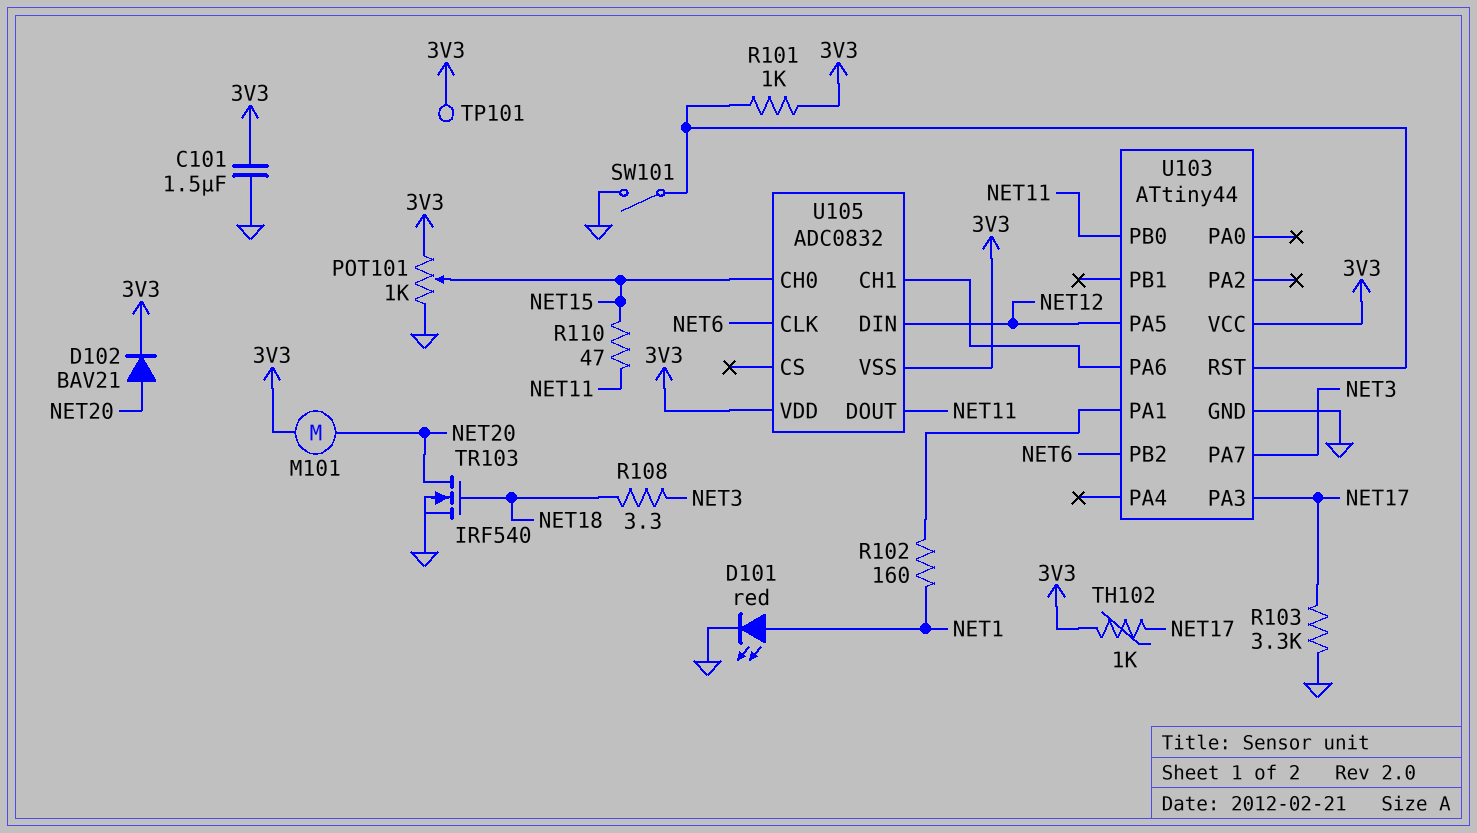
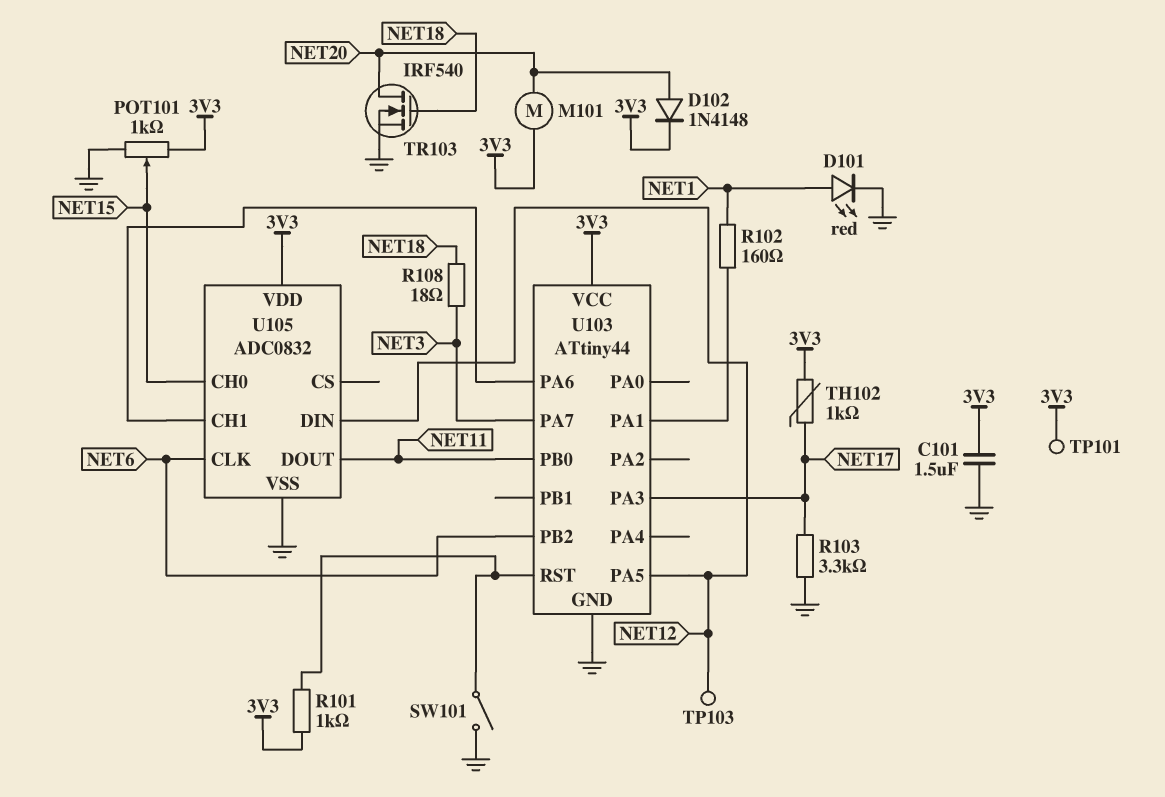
D102: diode BAV21 (A NET20, K 3V3) -> diode 1N4148 (A NET20, K 3V3)
R108: 3.3 (NET3, NET18) -> 18 (NET3, NET18)
R110: 47 (NET11, NET15) -> none
TP103: none -> test point (NET12)
U105 pin VSS: 3V3 -> GND

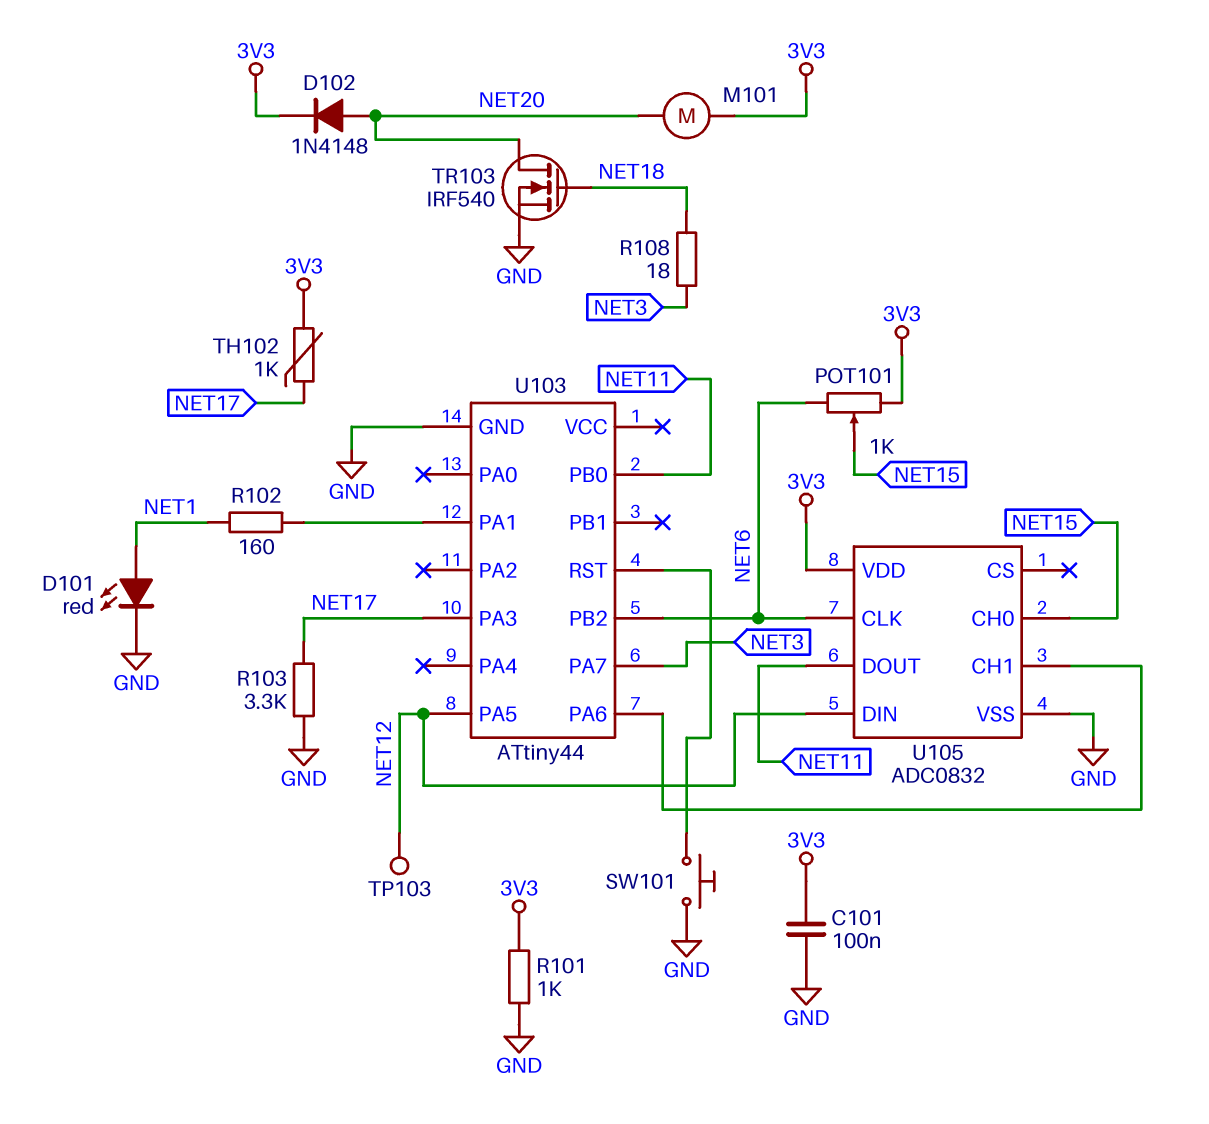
C101: 1.5uF (3V3, GND) -> 100nF (3V3, GND)
POT101: 1k (3V3, GND, wiper NET15) -> 1k (3V3, NET6, wiper NET15)
R101: 1k (3V3, U103/RST) -> 1k (3V3, GND)
SW101: switch (GND, U103/RST) -> button (GND, U103/RST)
TP101: test point (3V3) -> none
U103 pin VCC: 3V3 -> none

